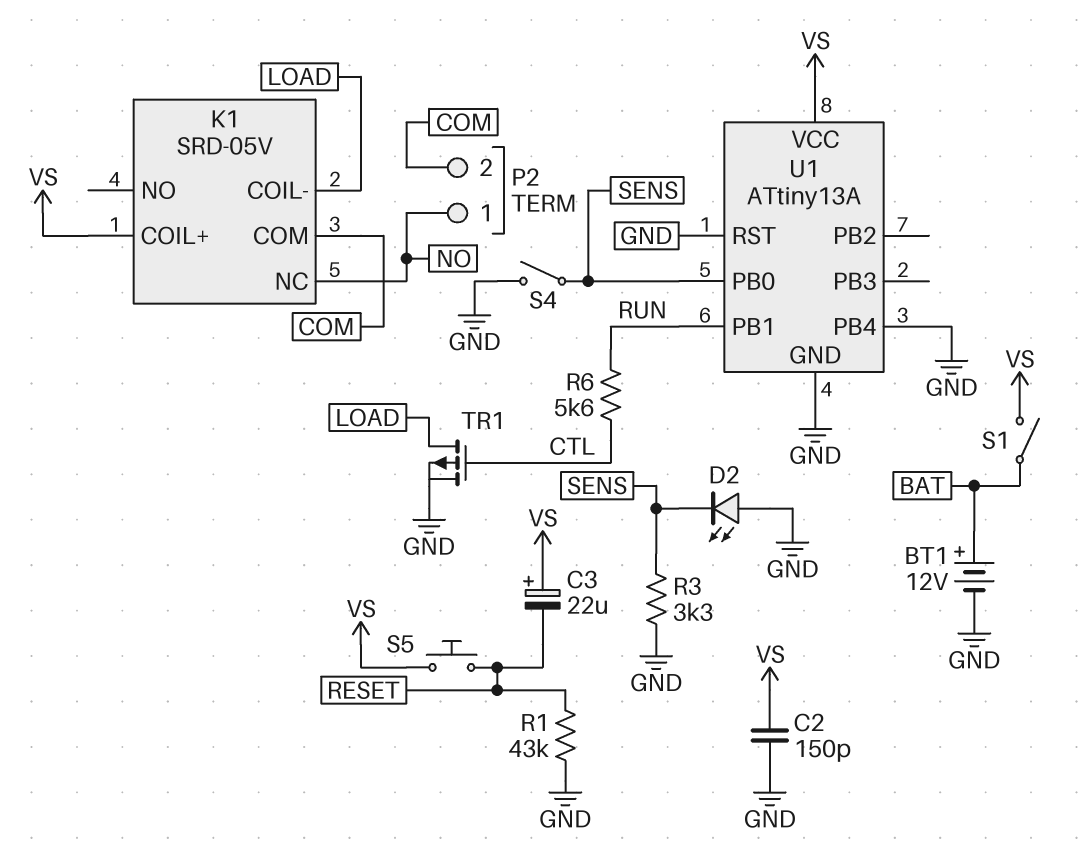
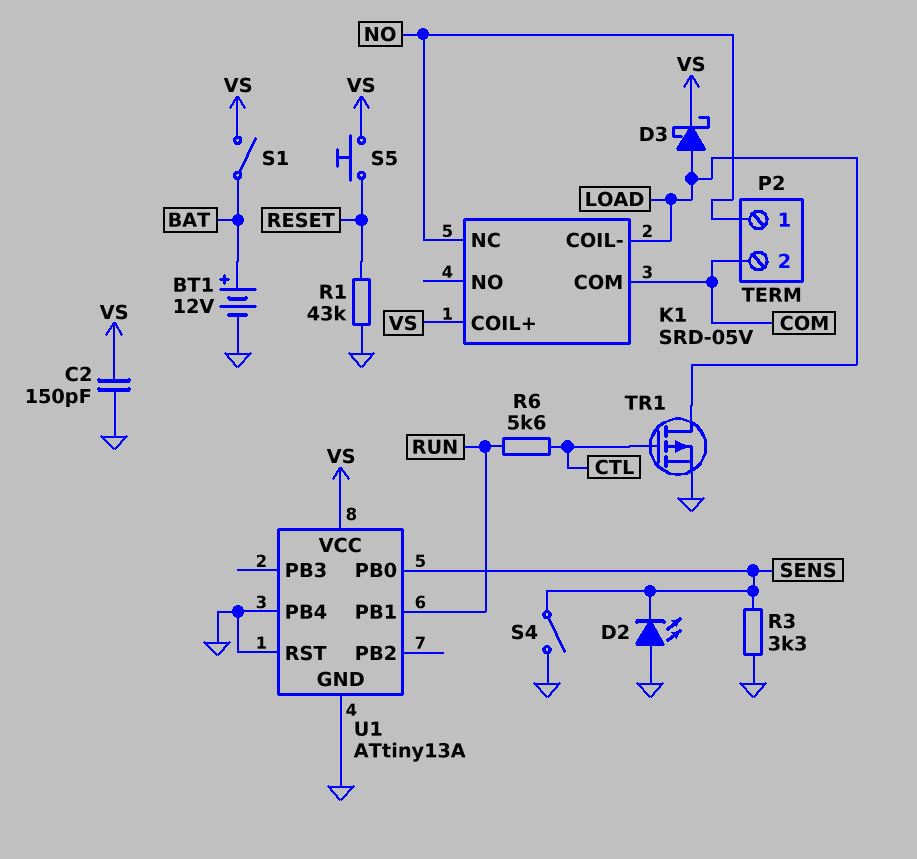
C3: 22uF (plus VS, minus RESET) -> none
D3: none -> schottky (A LOAD, K VS)

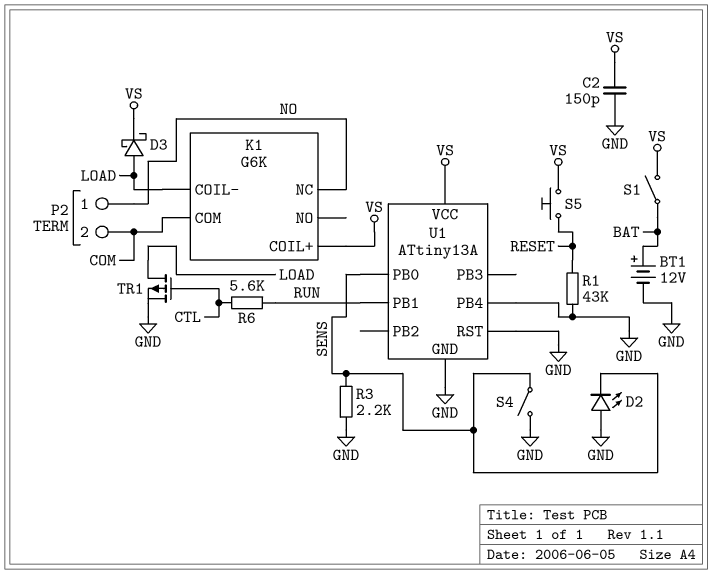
K1: SRD-05V -> G6K
R3: 3.3k (GND, SENS) -> 2.2k (GND, SENS)

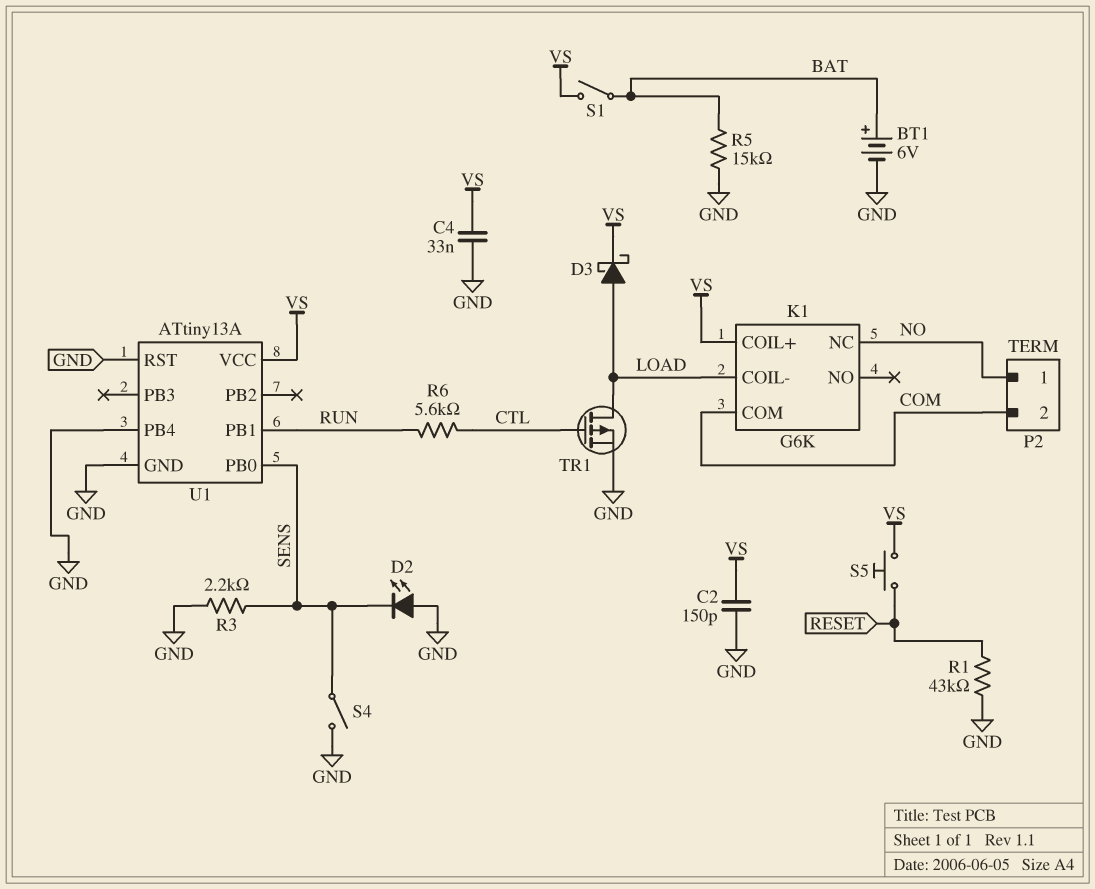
BT1: 12V (plus BAT, minus GND) -> 6V (plus BAT, minus GND)
C4: none -> 33nF (GND, VS)
R5: none -> 15k (BAT, GND)

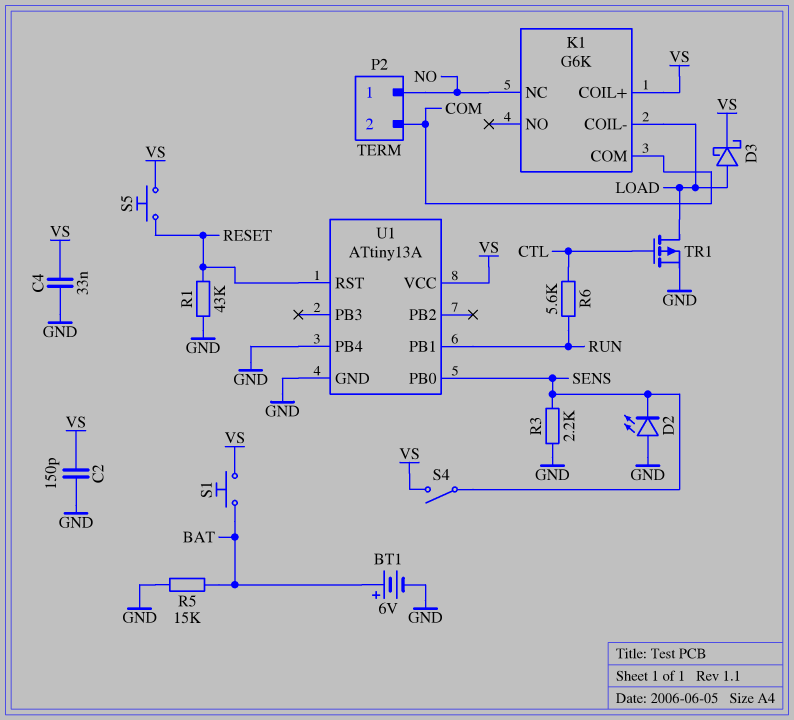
S1: switch (BAT, VS) -> button (BAT, VS)
S4: switch (GND, SENS) -> switch (SENS, VS)
U1 pin RST: GND -> RESET

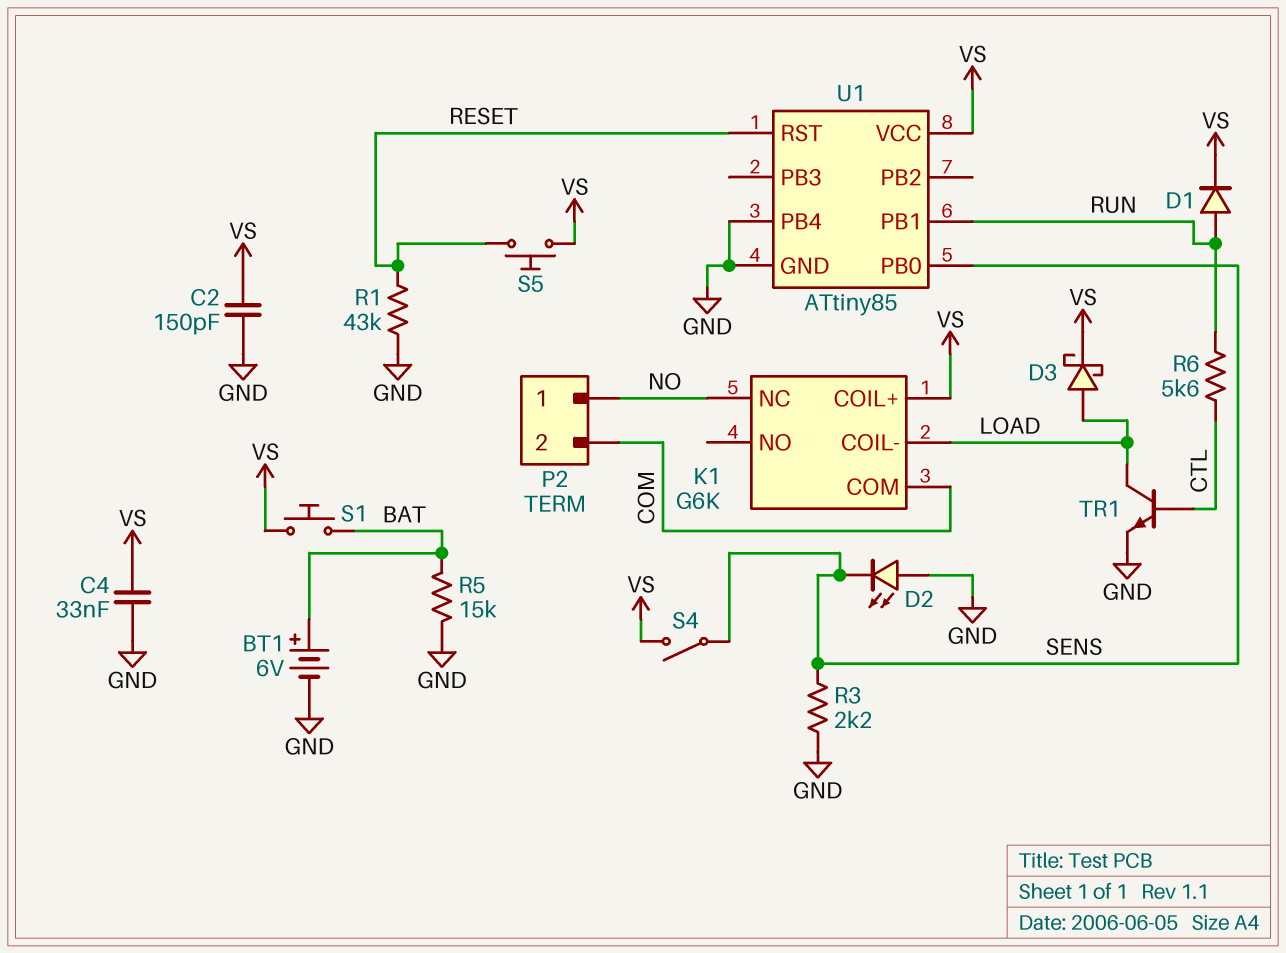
D1: none -> diode (A RUN, K VS)
TR1: PMOS (G CTL, D LOAD, S GND) -> NPN (B CTL, C LOAD, E GND)
U1: ATtiny13A -> ATtiny85

